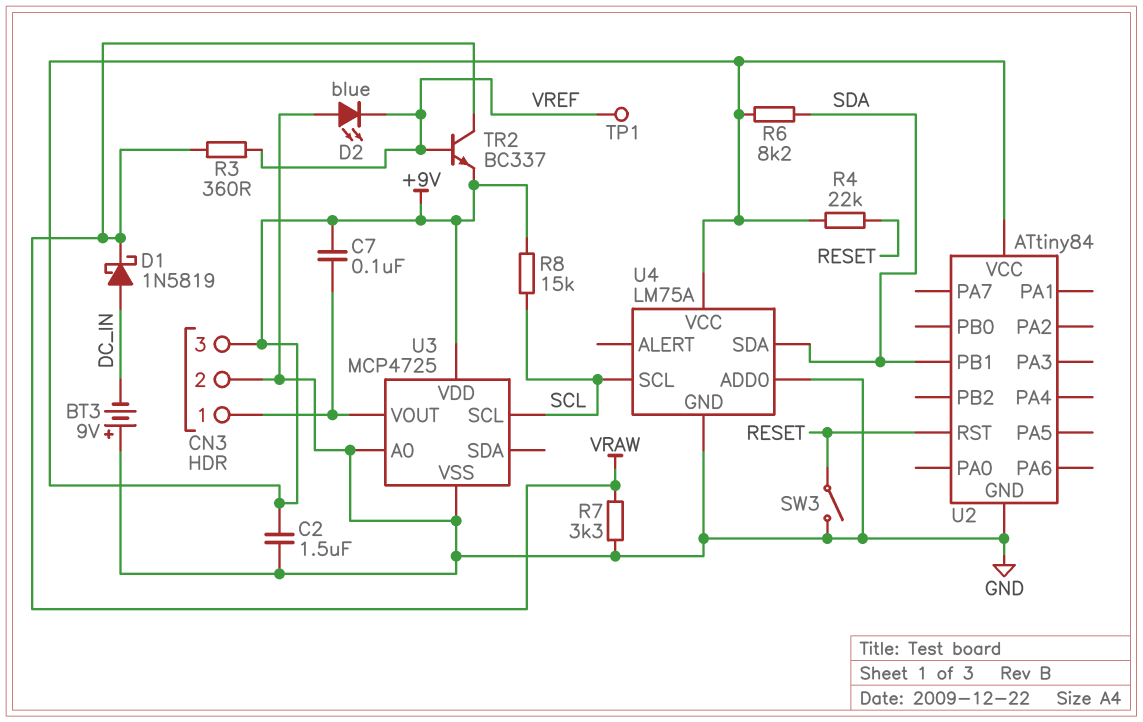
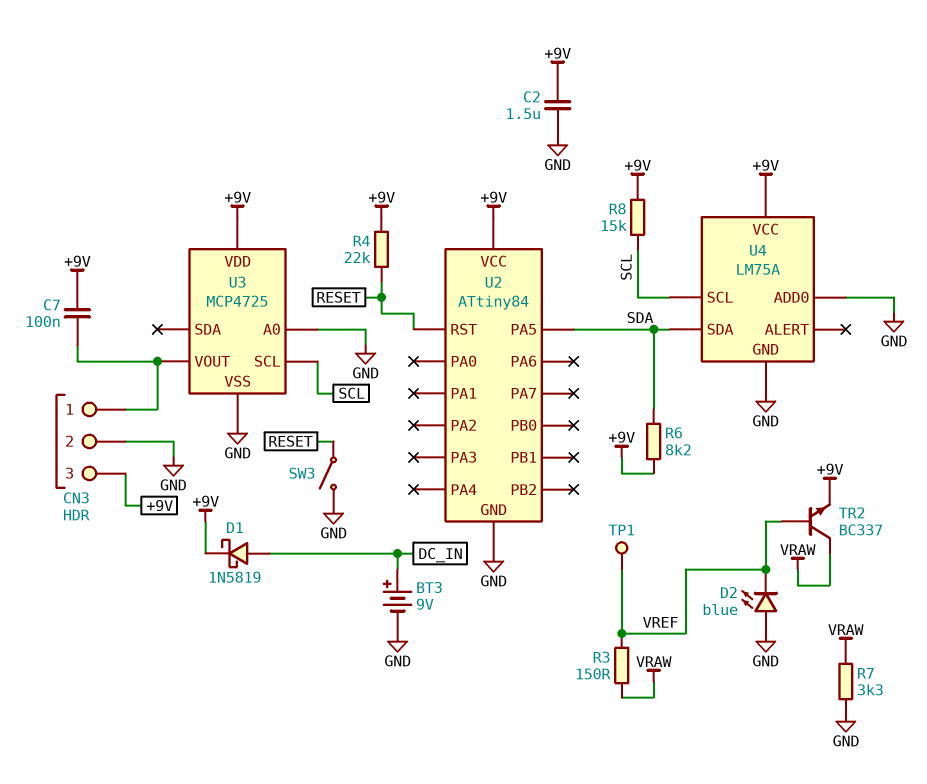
BT3: 9V (plus GND, minus DC_IN) -> 9V (plus DC_IN, minus GND)
D1: schottky 1N5819 (A DC_IN, K VRAW) -> schottky 1N5819 (A DC_IN, K +9V)
R3: 360 (VRAW, VREF) -> 150 (VRAW, VREF)
U2 pin PA5: none -> SDA
U2 pin PB1: SDA -> none

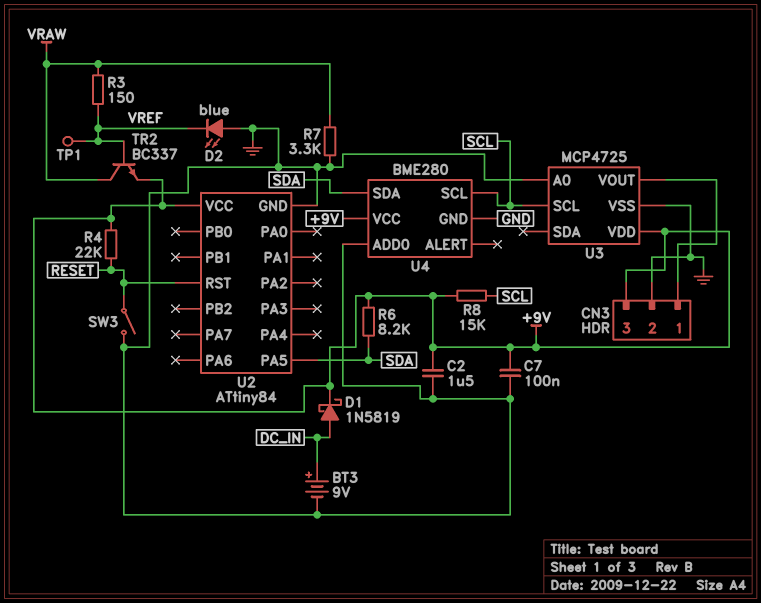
C7: 100nF (+9V, CN3/1) -> 100nF (+9V, GND)
U4: LM75A -> BME280

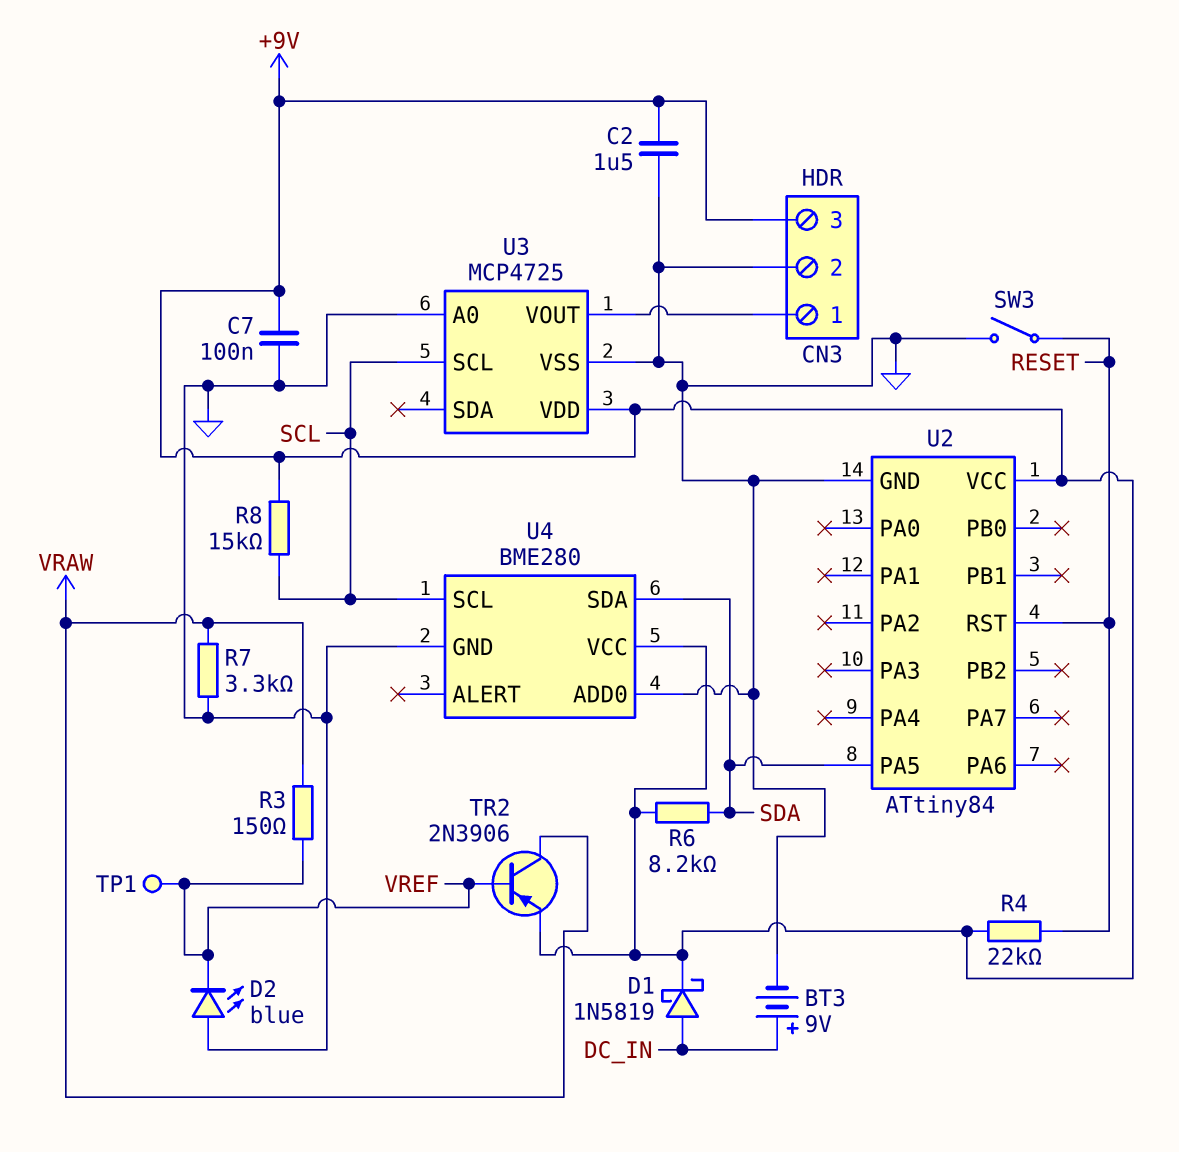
TR2: NPN BC337 (B VREF, C VRAW, E +9V) -> PNP 2N3906 (B VREF, C VRAW, E +9V)

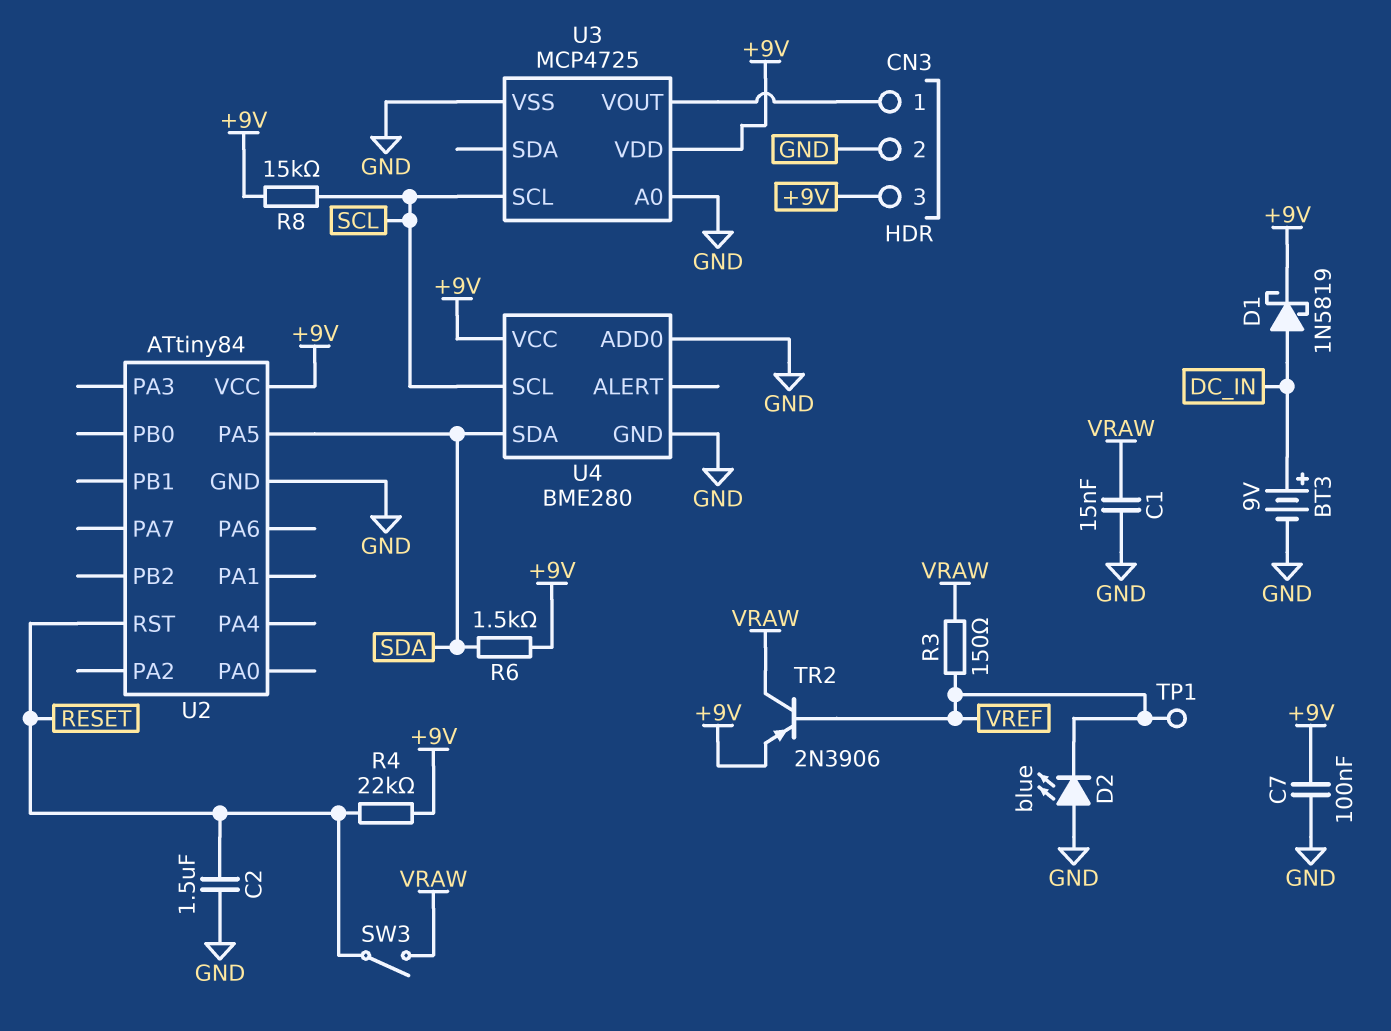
C1: none -> 15nF (GND, VRAW)
C2: 1.5uF (+9V, GND) -> 1.5uF (GND, RESET)
R6: 8.2k (+9V, SDA) -> 1.5k (+9V, SDA)
R7: 3.3k (GND, VRAW) -> none
SW3: switch (GND, RESET) -> switch (RESET, VRAW)

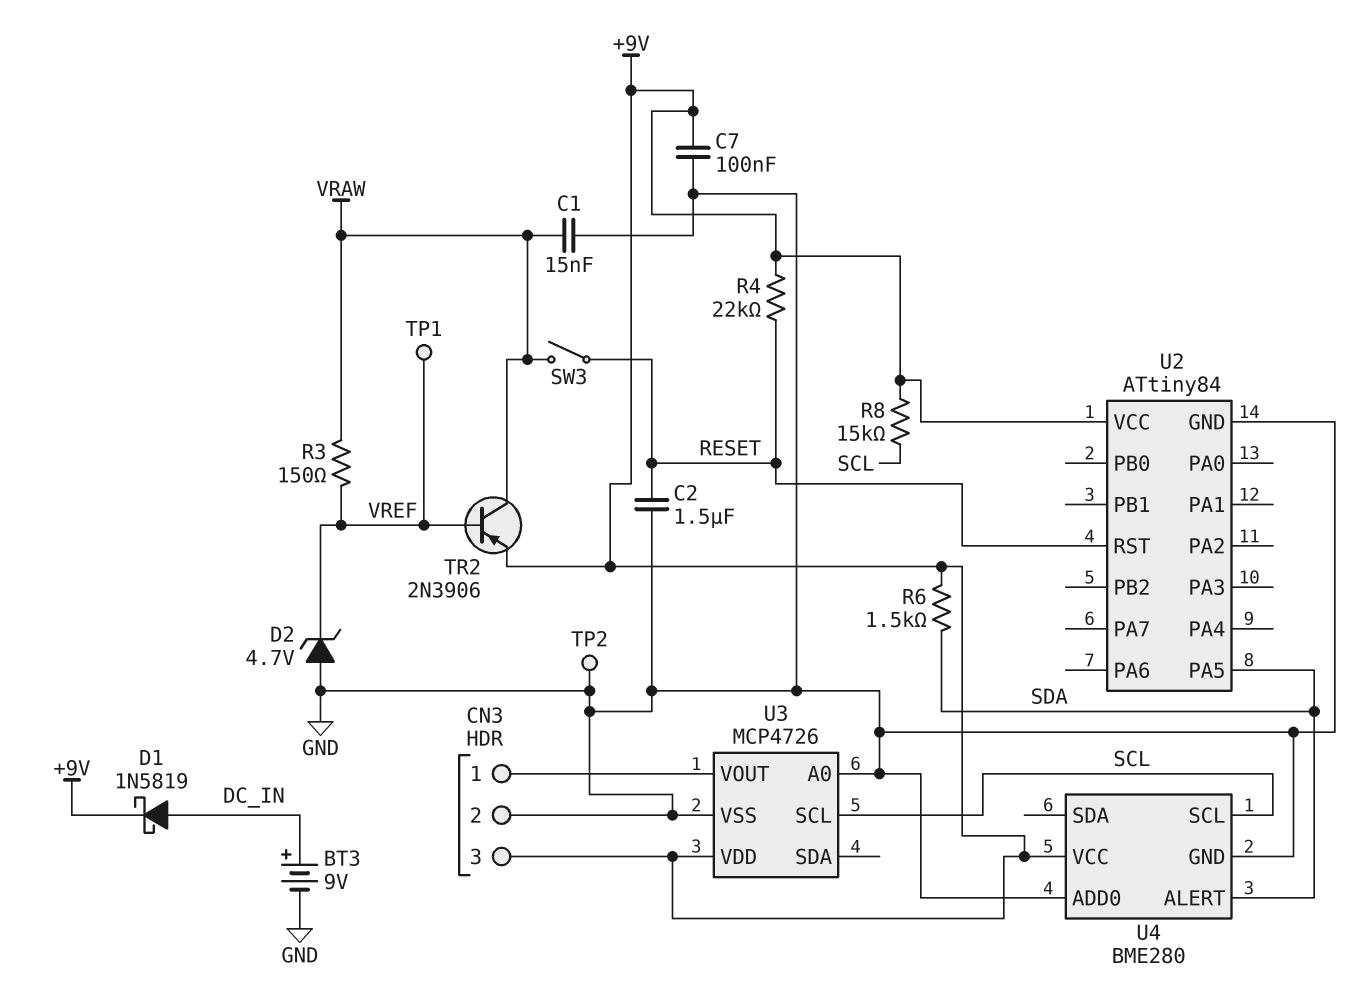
D2: LED blue (A GND, K VREF) -> zener 4.7V (A GND, K VREF)
TP2: none -> test point (GND)
U3: MCP4725 -> MCP4726
U4 pin ALERT: none -> SDA
U4 pin SDA: SDA -> none

